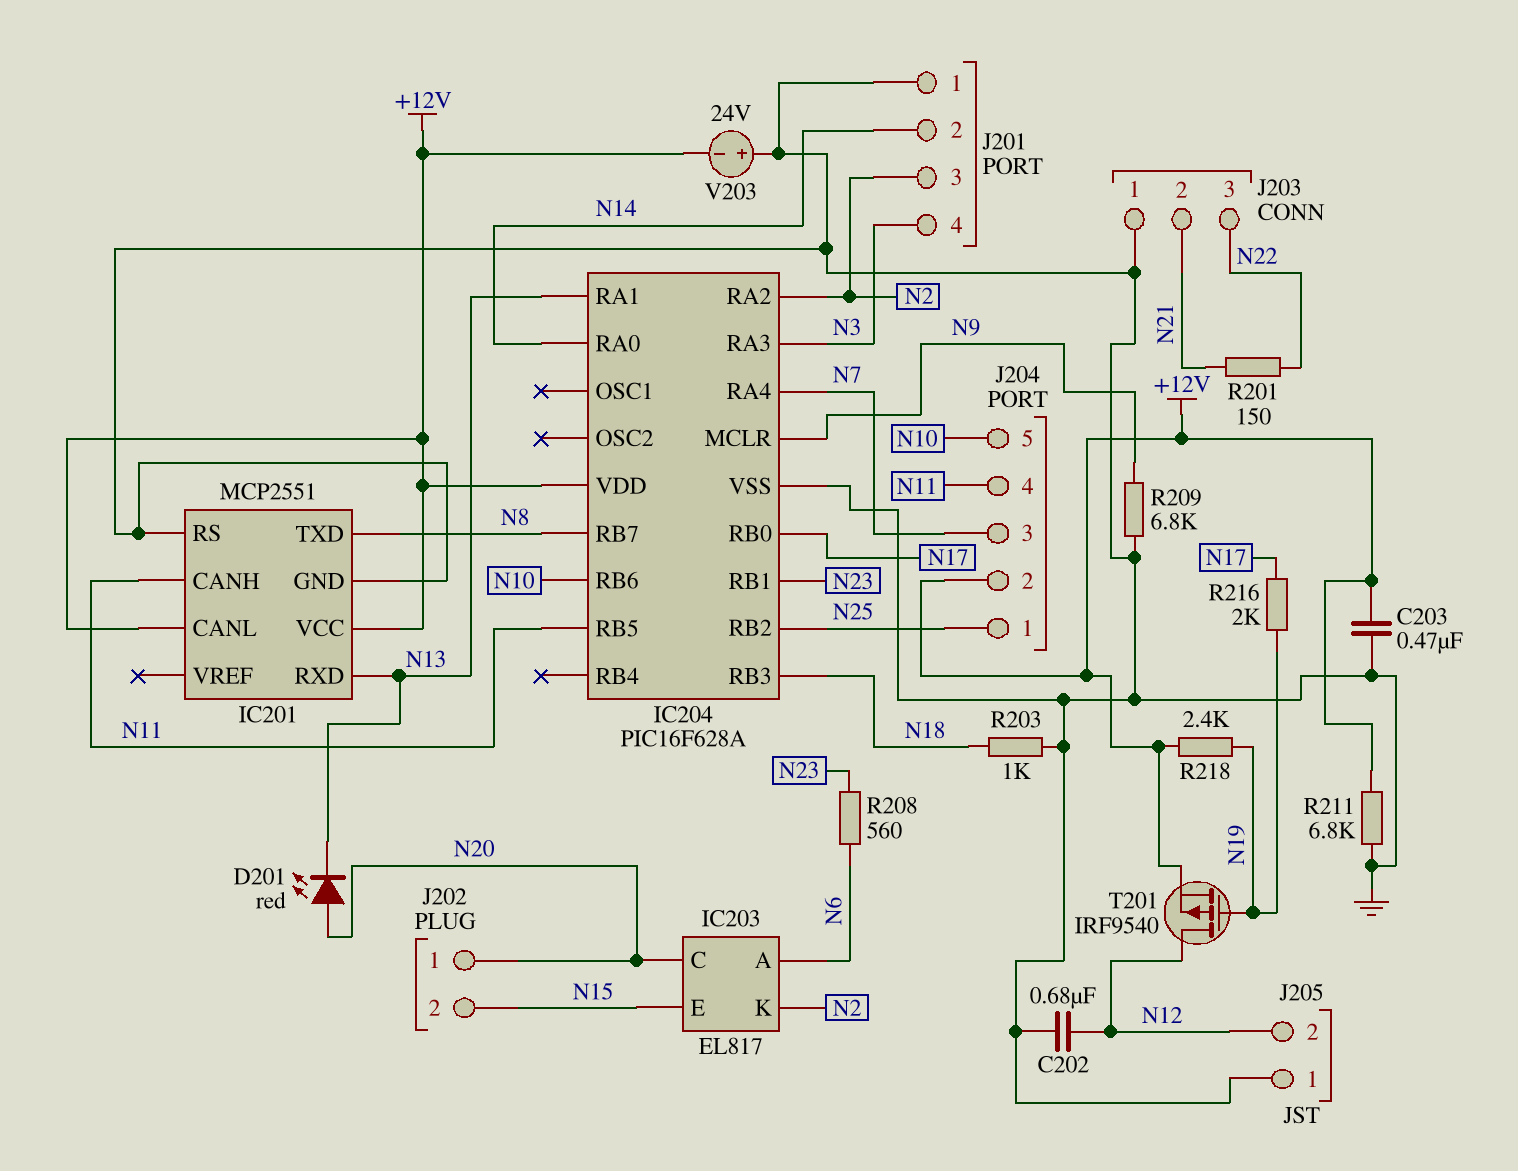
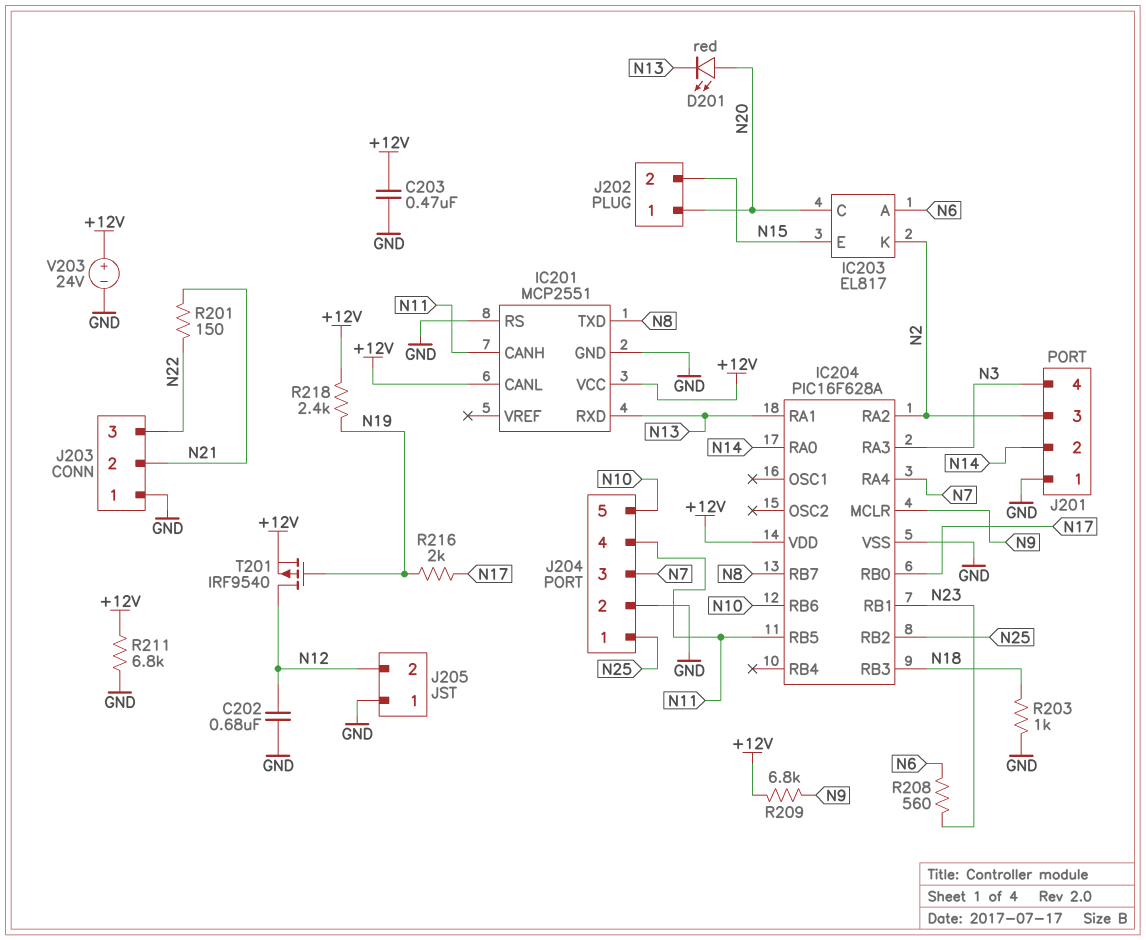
J204 pin 2: +12V -> GND
R209: 6.8k (GND, N9) -> 6.8k (+12V, N9)
V203: 24V (plus GND, minus +12V) -> 24V (plus +12V, minus GND)

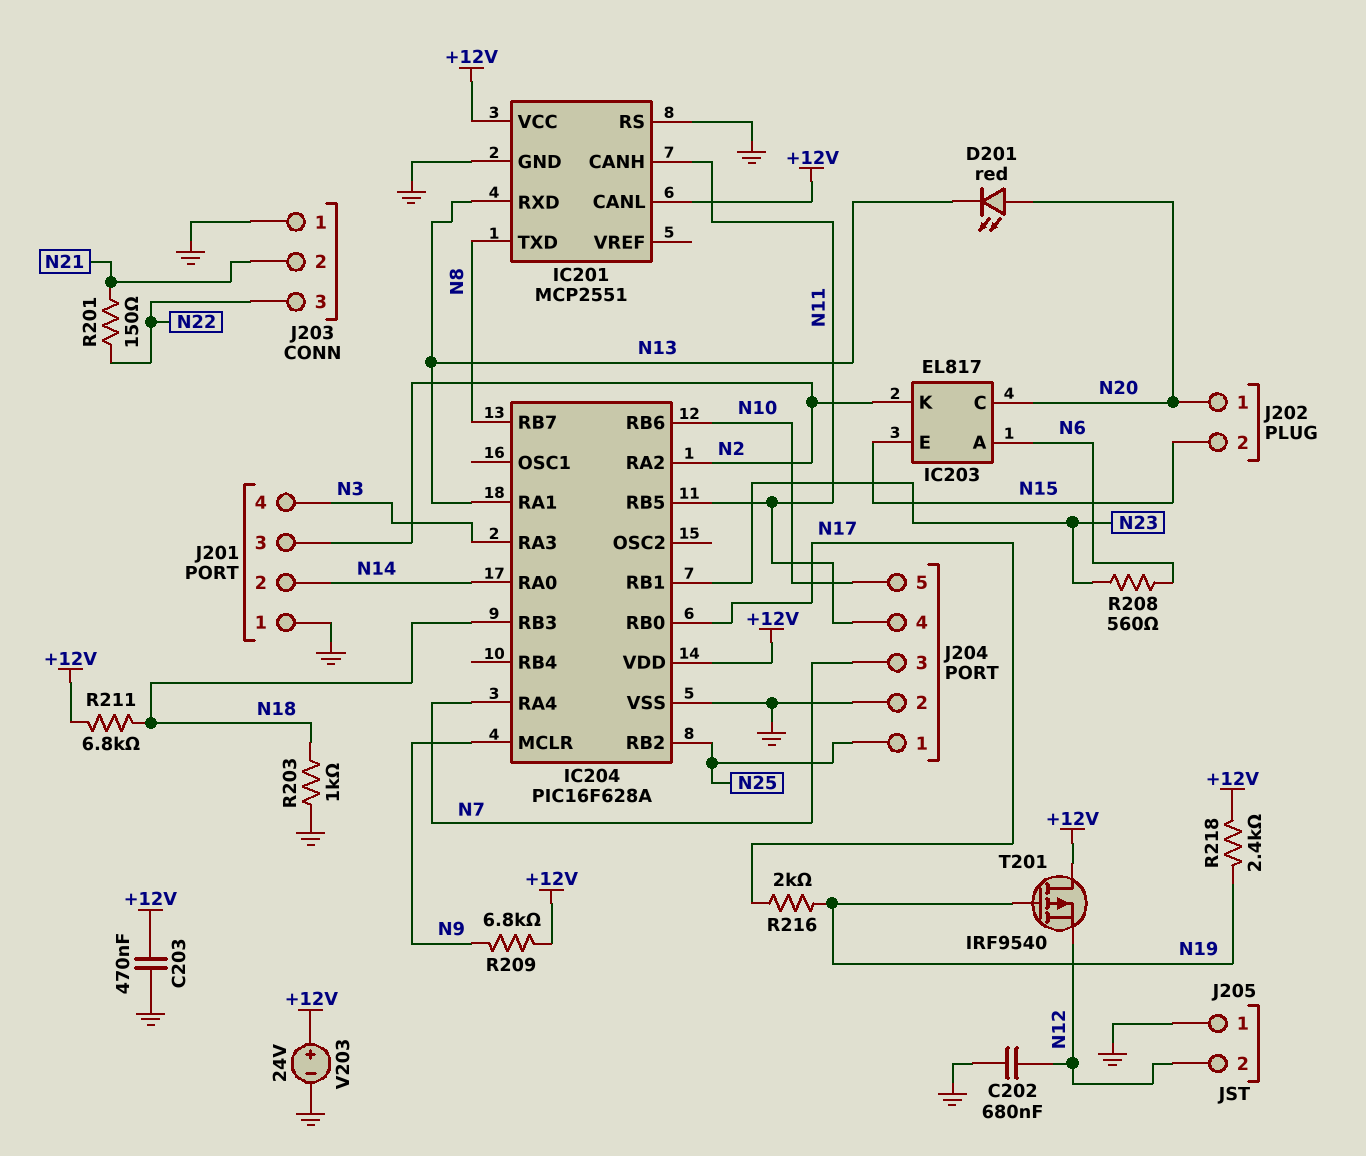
R211: 6.8k (+12V, GND) -> 6.8k (+12V, N18)
T201: PMOS IRF9540 (G N19, D N12, S +12V) -> PMOS IRF9540 (G N19, D +12V, S N12)

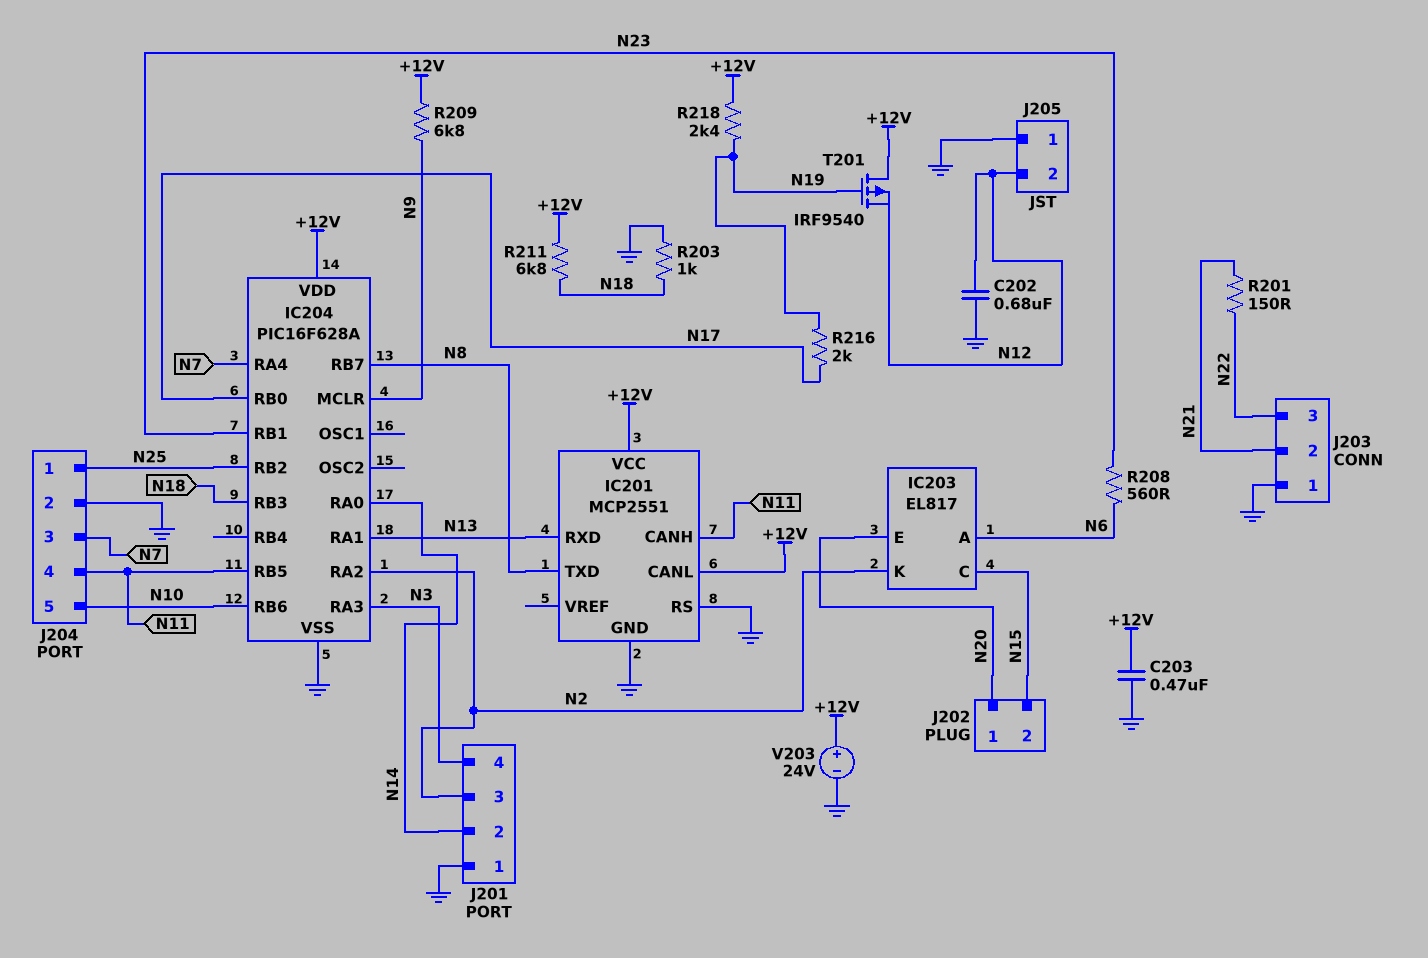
D201: LED red (A N20, K N13) -> none
IC203 pin C: N20 -> N15
IC203 pin E: N15 -> N20

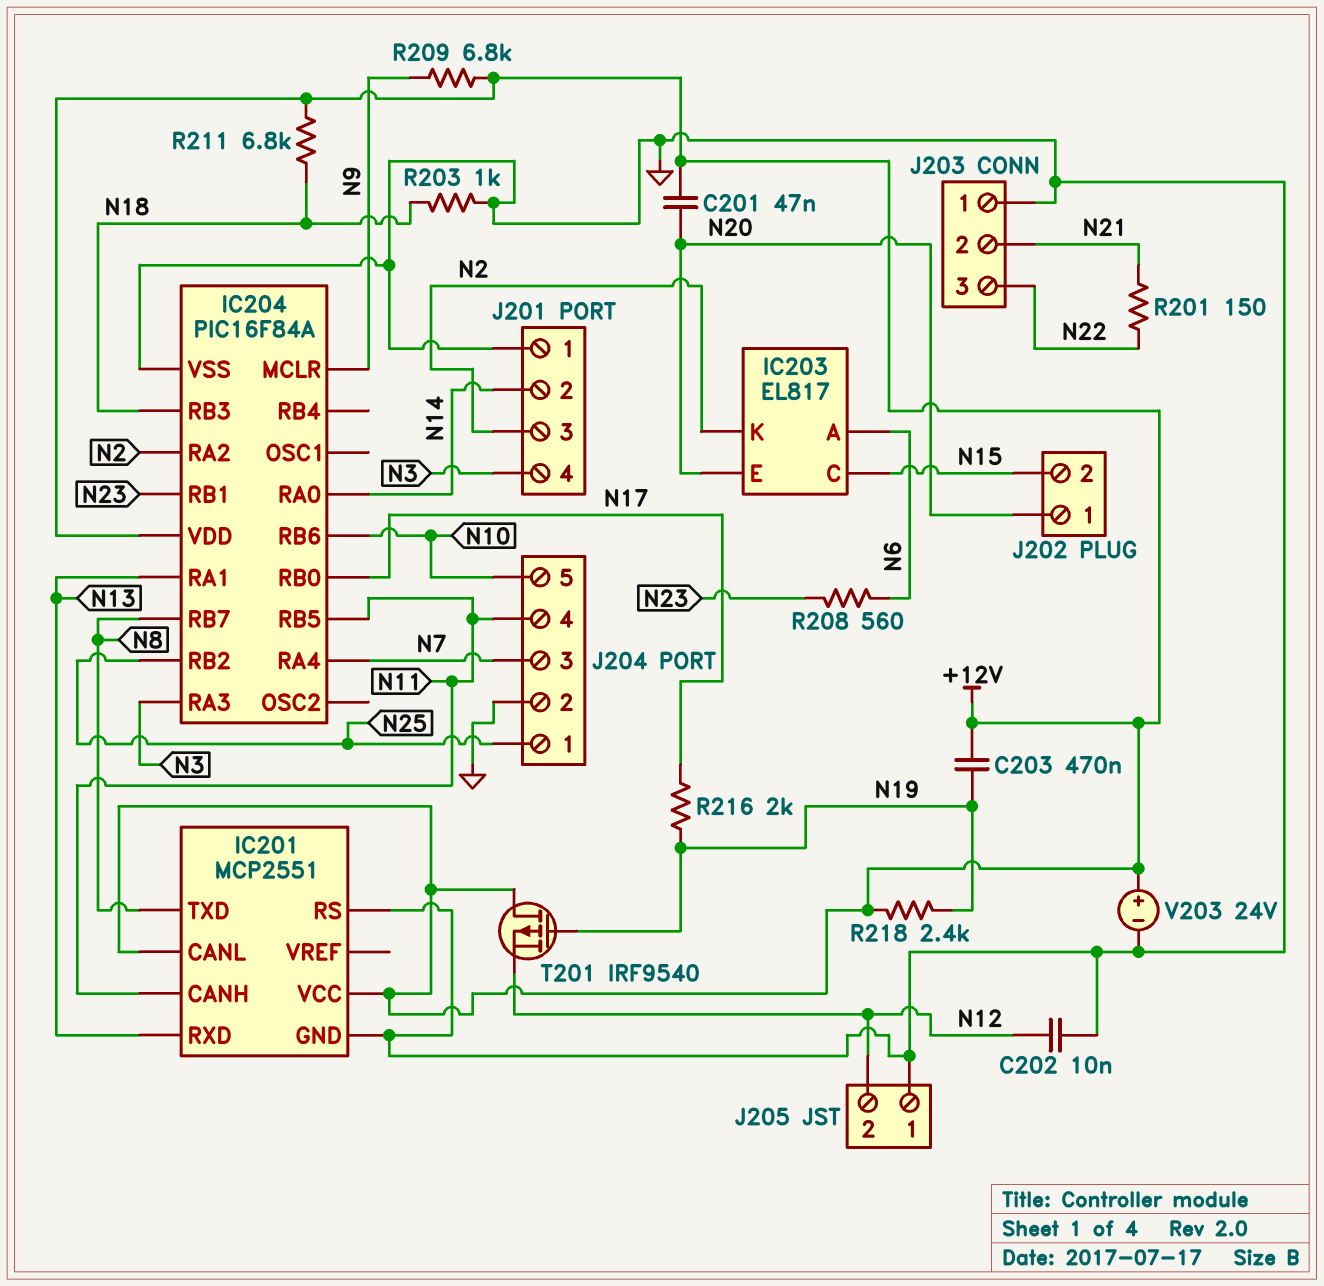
C201: none -> 47nF (+12V, N20)
C202: 680nF (GND, N12) -> 10nF (GND, N12)
C203: 470nF (+12V, GND) -> 470nF (+12V, N19)
IC204: PIC16F628A -> PIC16F84A

